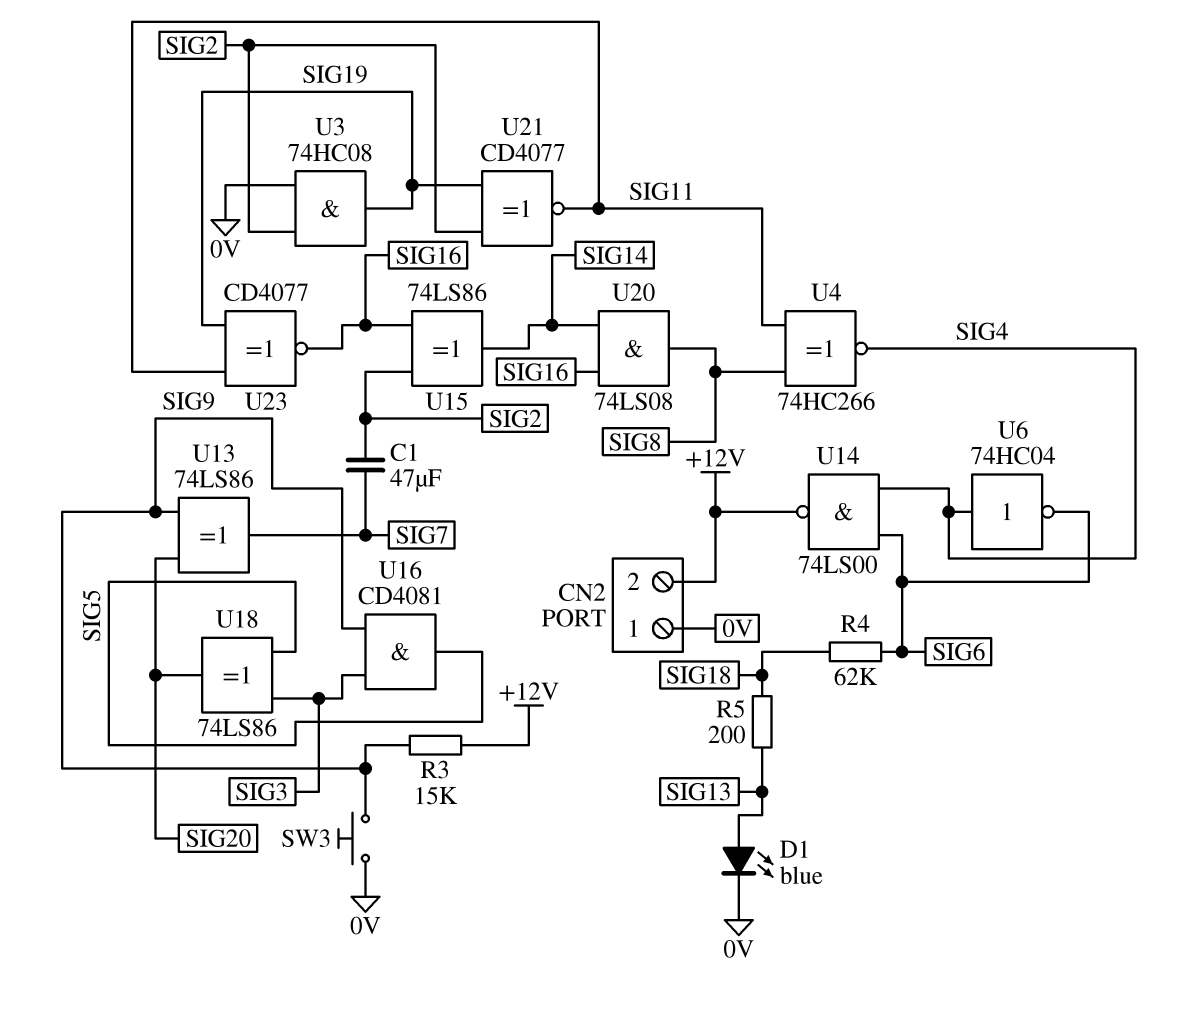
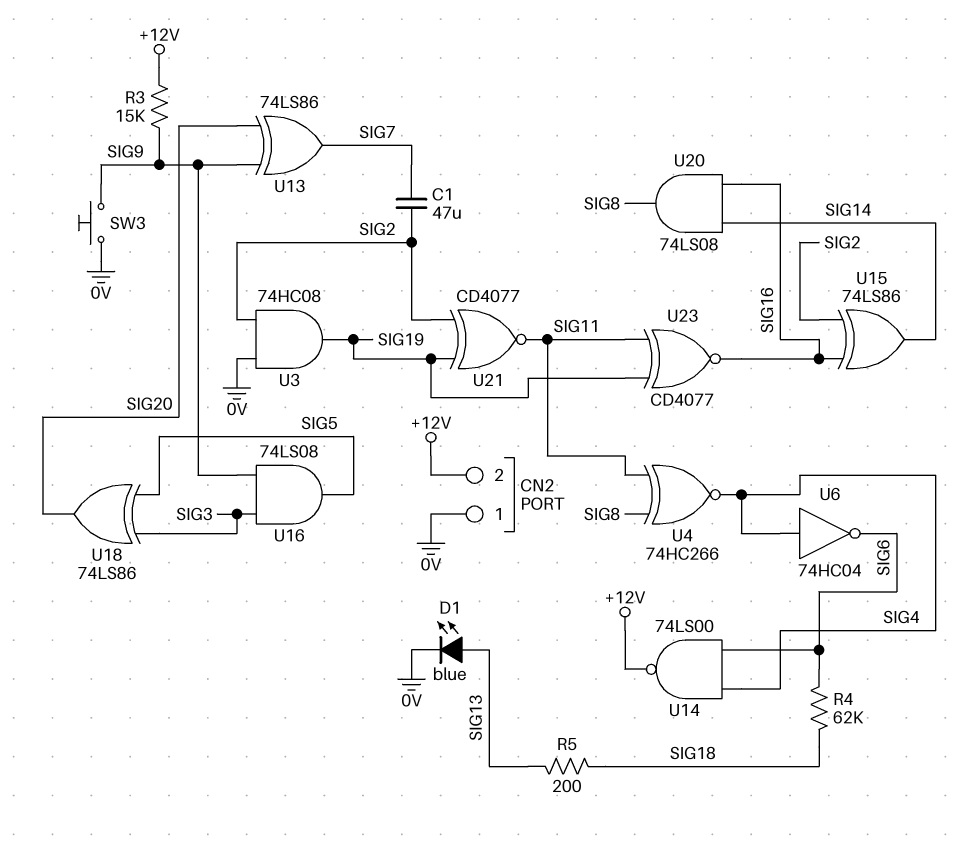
U16: AND CD4081 (in SIG3, in SIG9, out SIG5) -> AND 74LS08 (in SIG3, in SIG9, out SIG5)

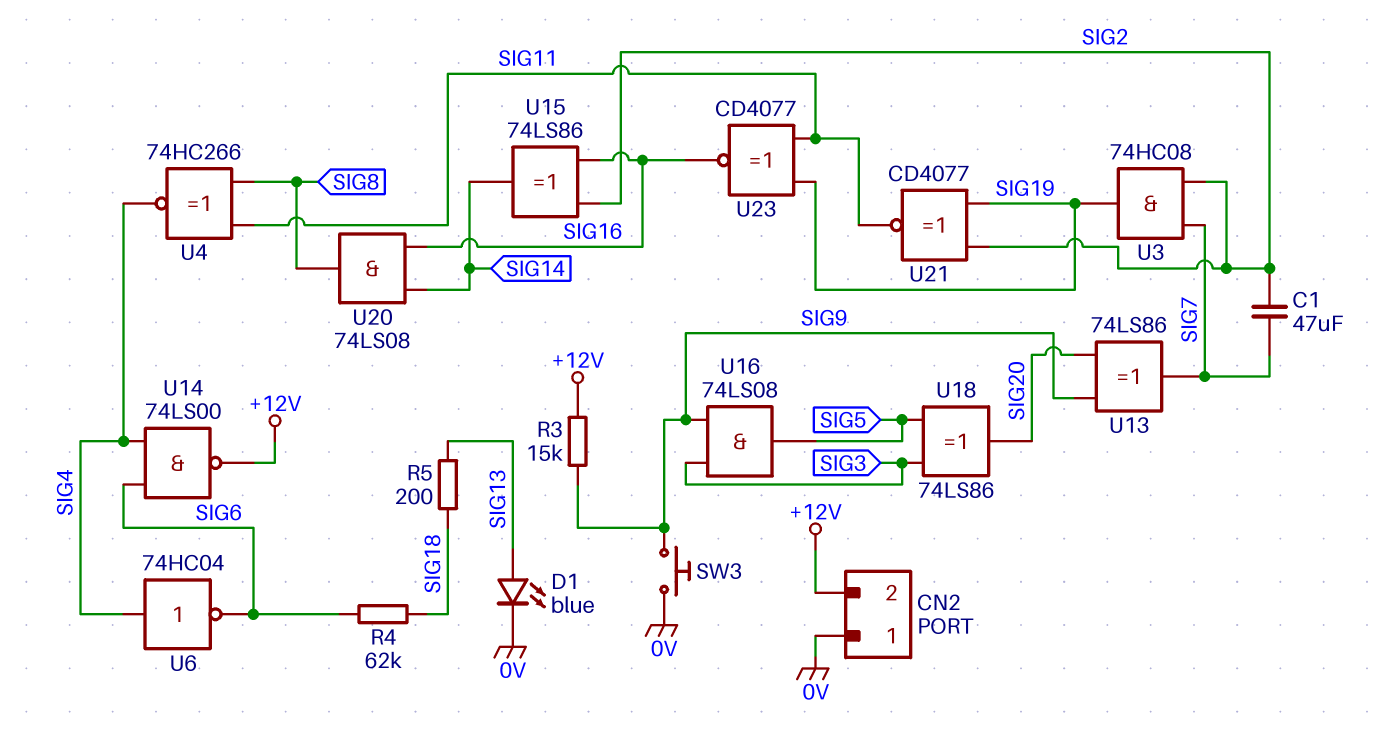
U3: AND 74HC08 (in 0V, in SIG2, out SIG19) -> AND 74HC08 (in SIG2, in SIG7, out SIG19)

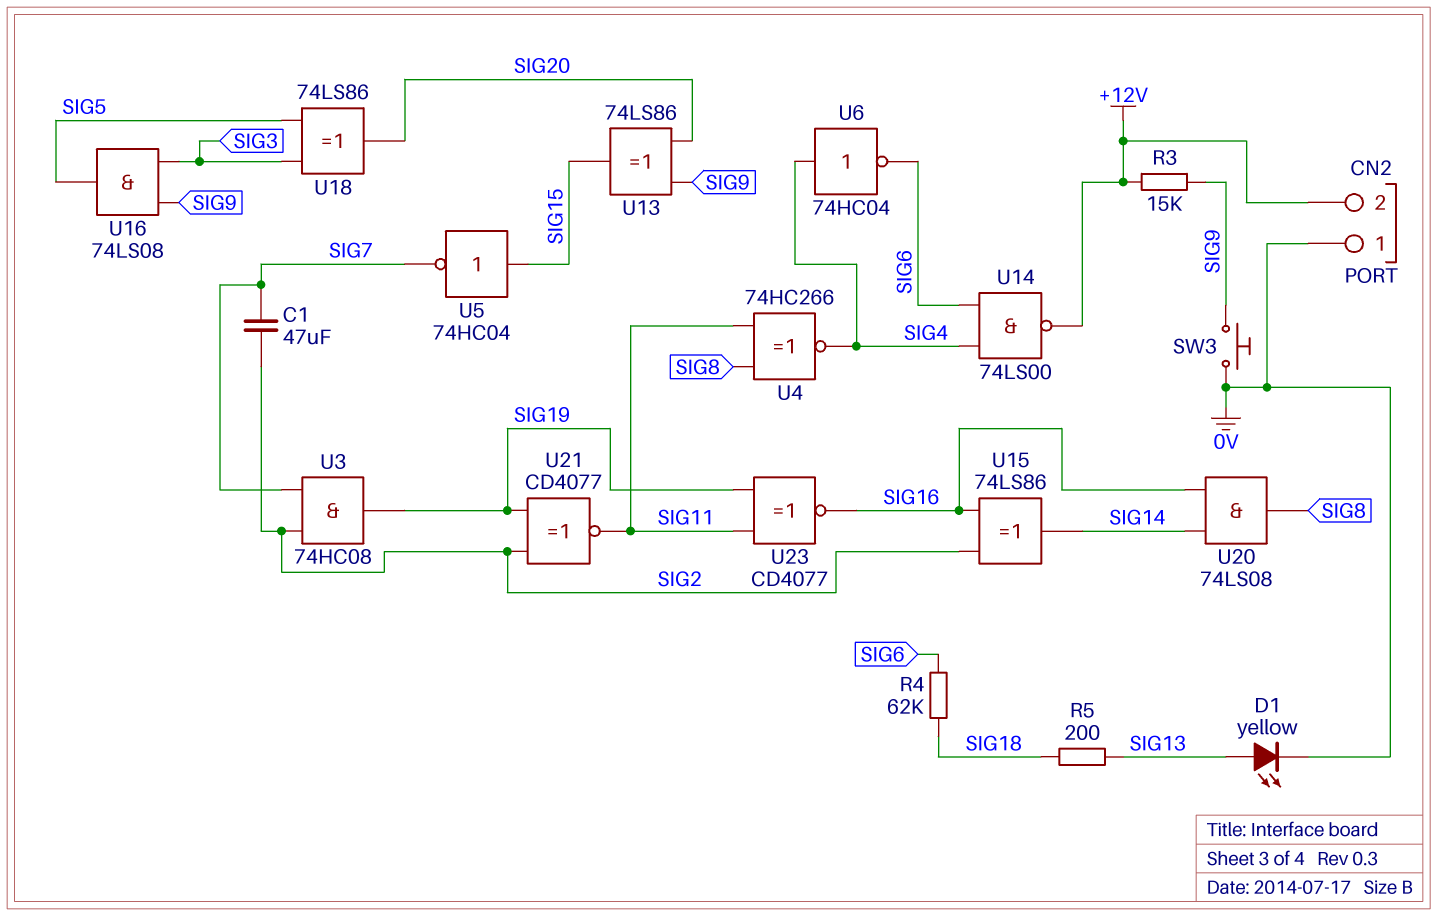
D1: LED blue (A SIG13, K 0V) -> LED yellow (A SIG13, K 0V)
U5: none -> NOT 74HC04 (in SIG15, out SIG7)
U13: XOR 74LS86 (in SIG9, in SIG20, out SIG7) -> XOR 74LS86 (in SIG9, in SIG20, out SIG15)

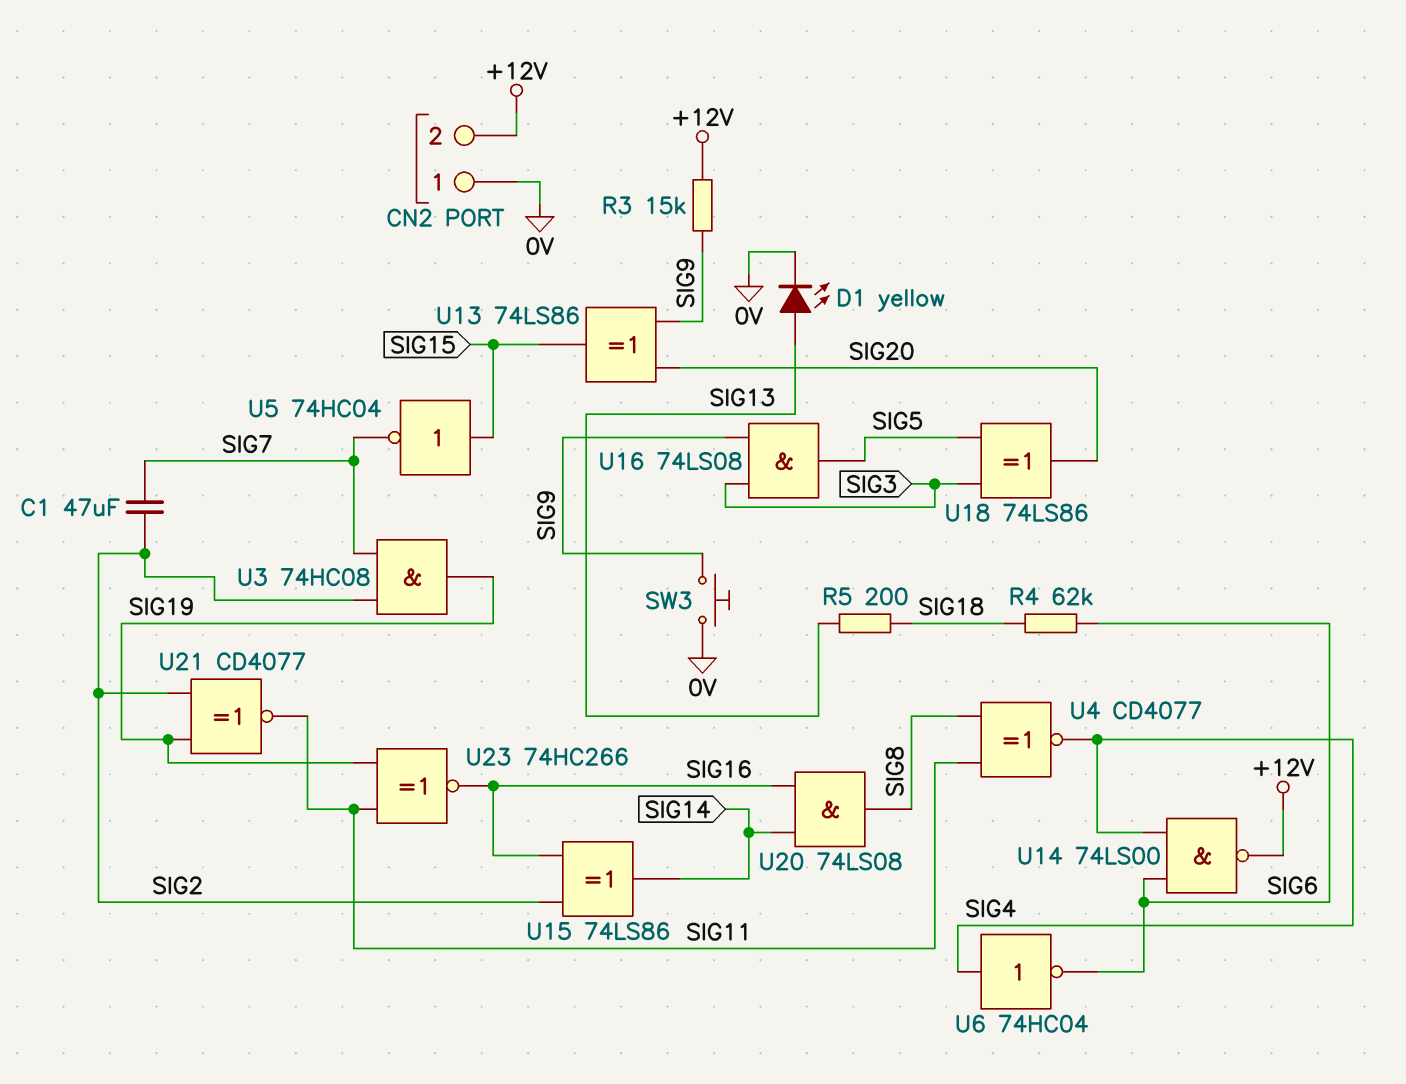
U4: XNOR 74HC266 (in SIG8, in SIG11, out SIG4) -> XNOR CD4077 (in SIG8, in SIG11, out SIG4)
U23: XNOR CD4077 (in SIG11, in SIG19, out SIG16) -> XNOR 74HC266 (in SIG11, in SIG19, out SIG16)

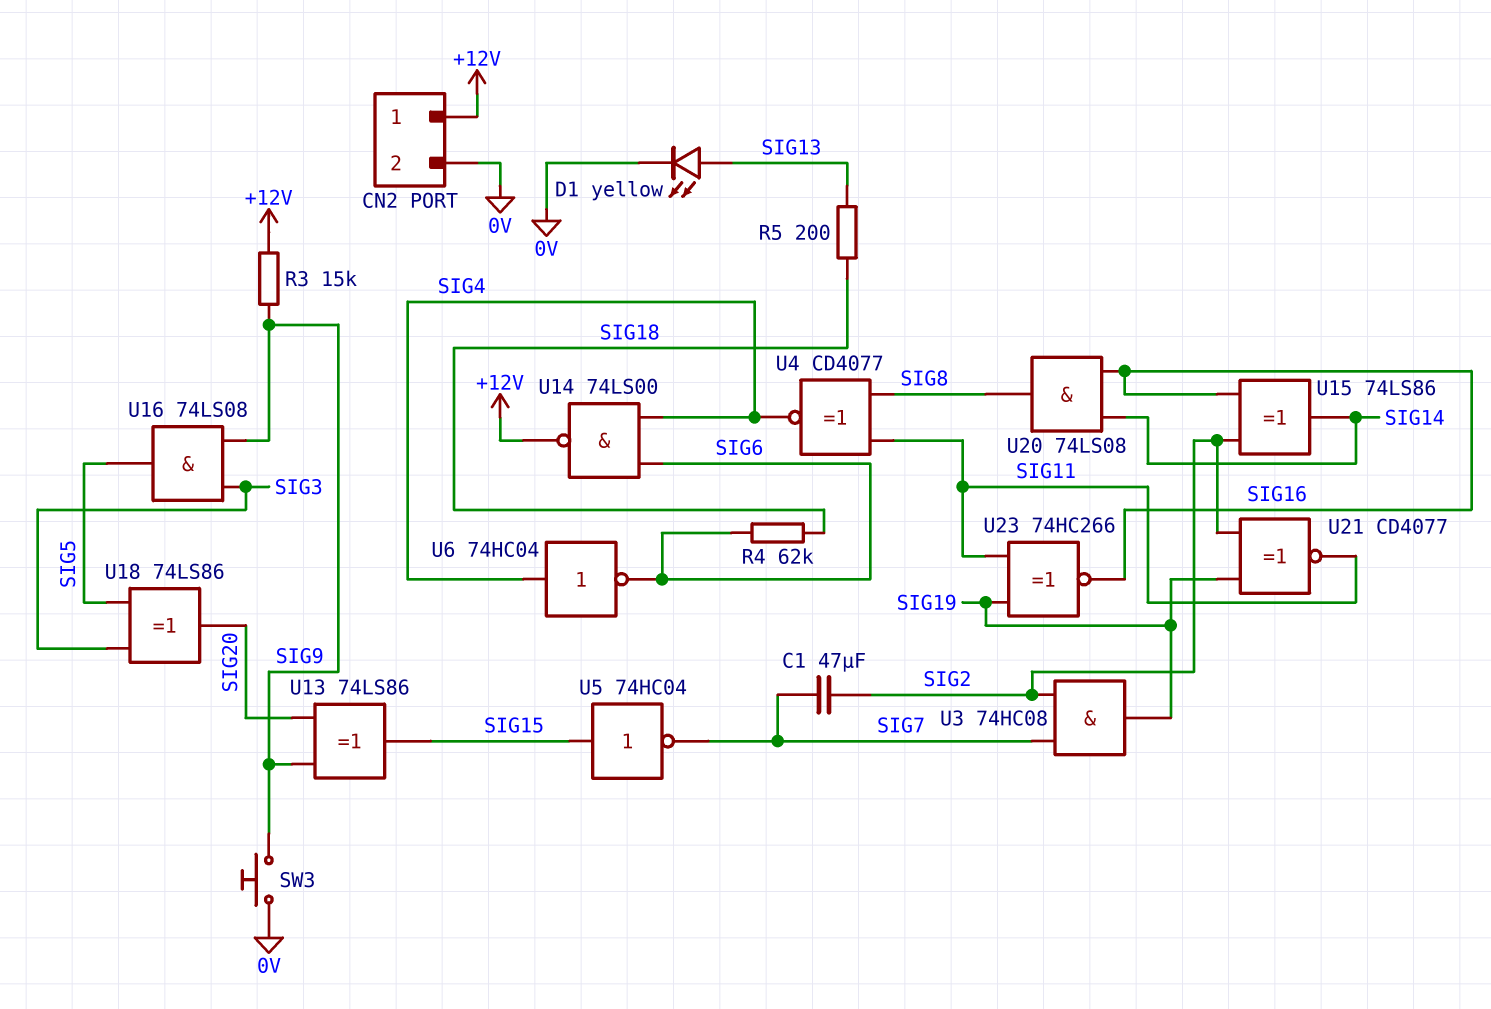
CN2 pin 1: 0V -> +12V
CN2 pin 2: +12V -> 0V

